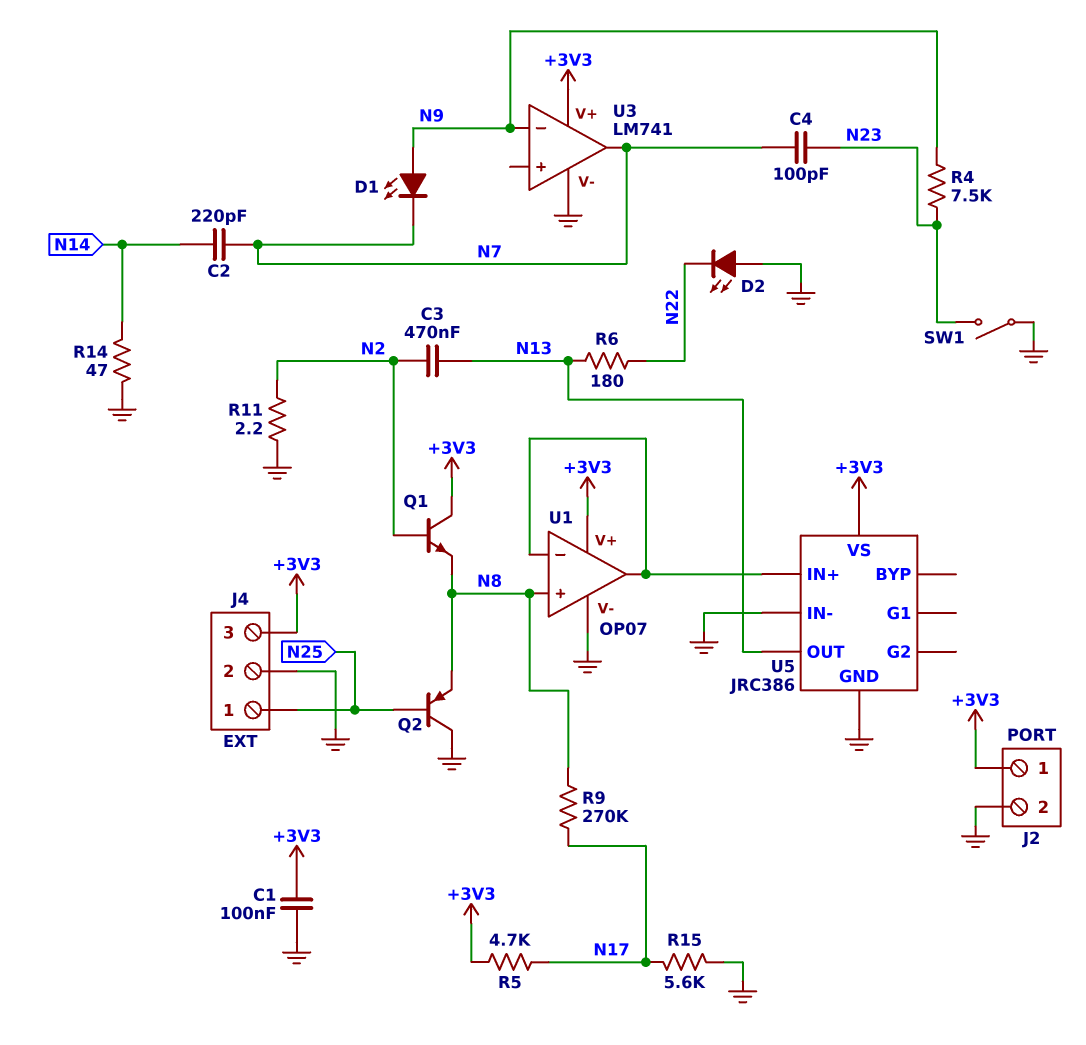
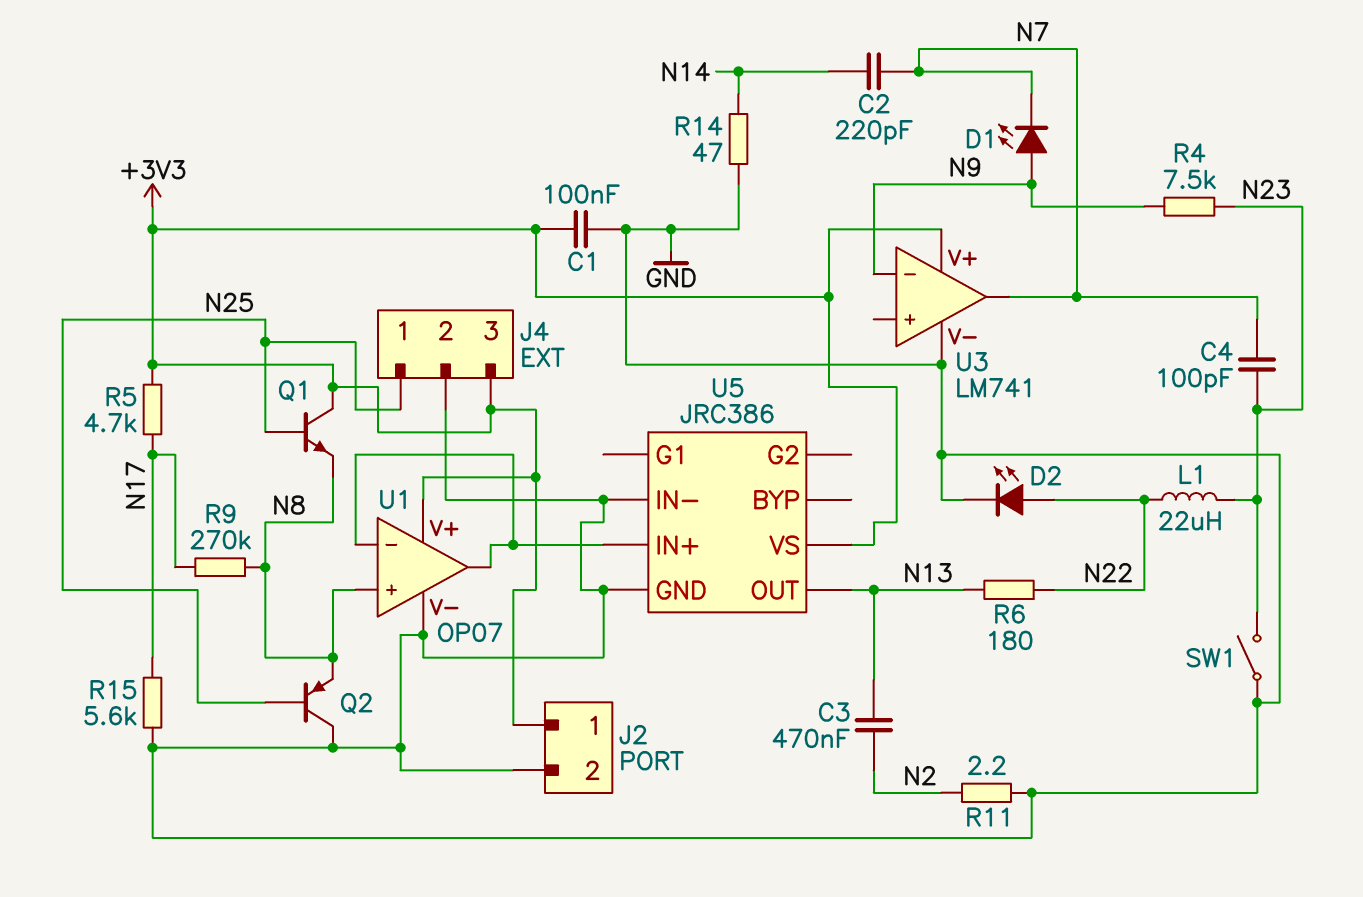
D2: LED (A GND, K N22) -> LED (A N22, K GND)
L1: none -> 22uH (N22, N23)
Q1: NPN (B N2, C +3V3, E N8) -> NPN (B N25, C +3V3, E N8)

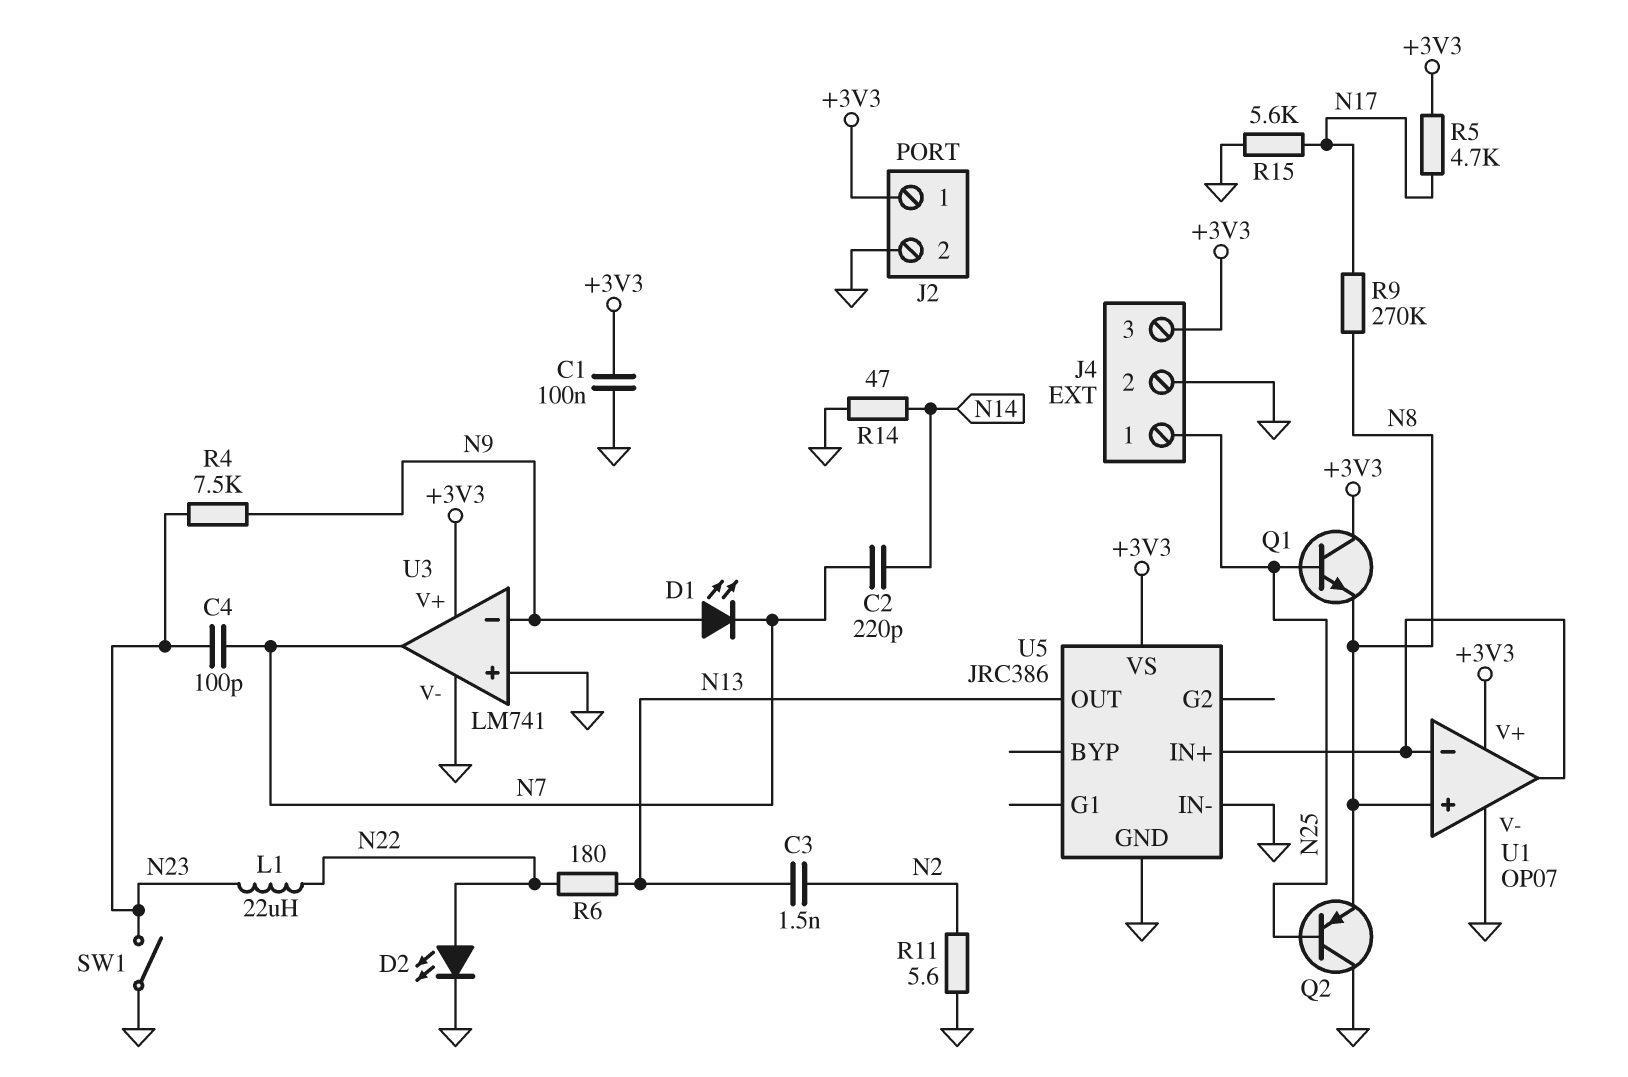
C3: 470nF (N2, N13) -> 1.5nF (N2, N13)
R11: 2.2 (GND, N2) -> 5.6 (GND, N2)
U3 pin in+: none -> GND

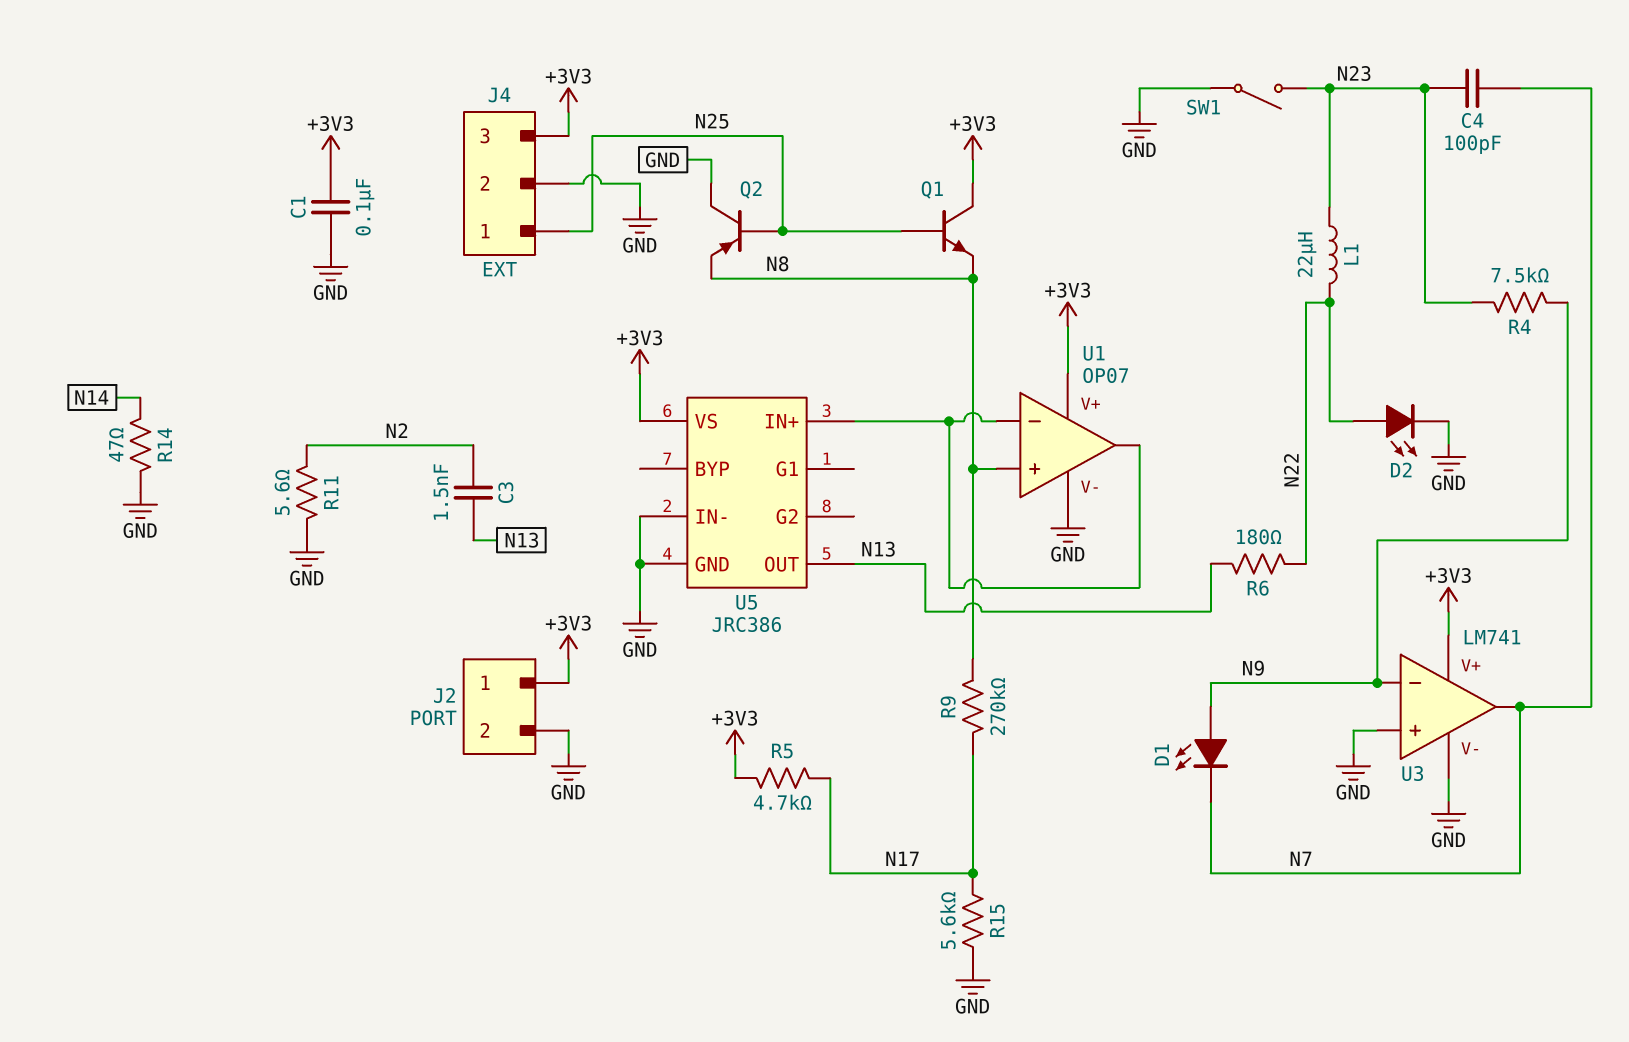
C2: 220pF (N7, N14) -> none

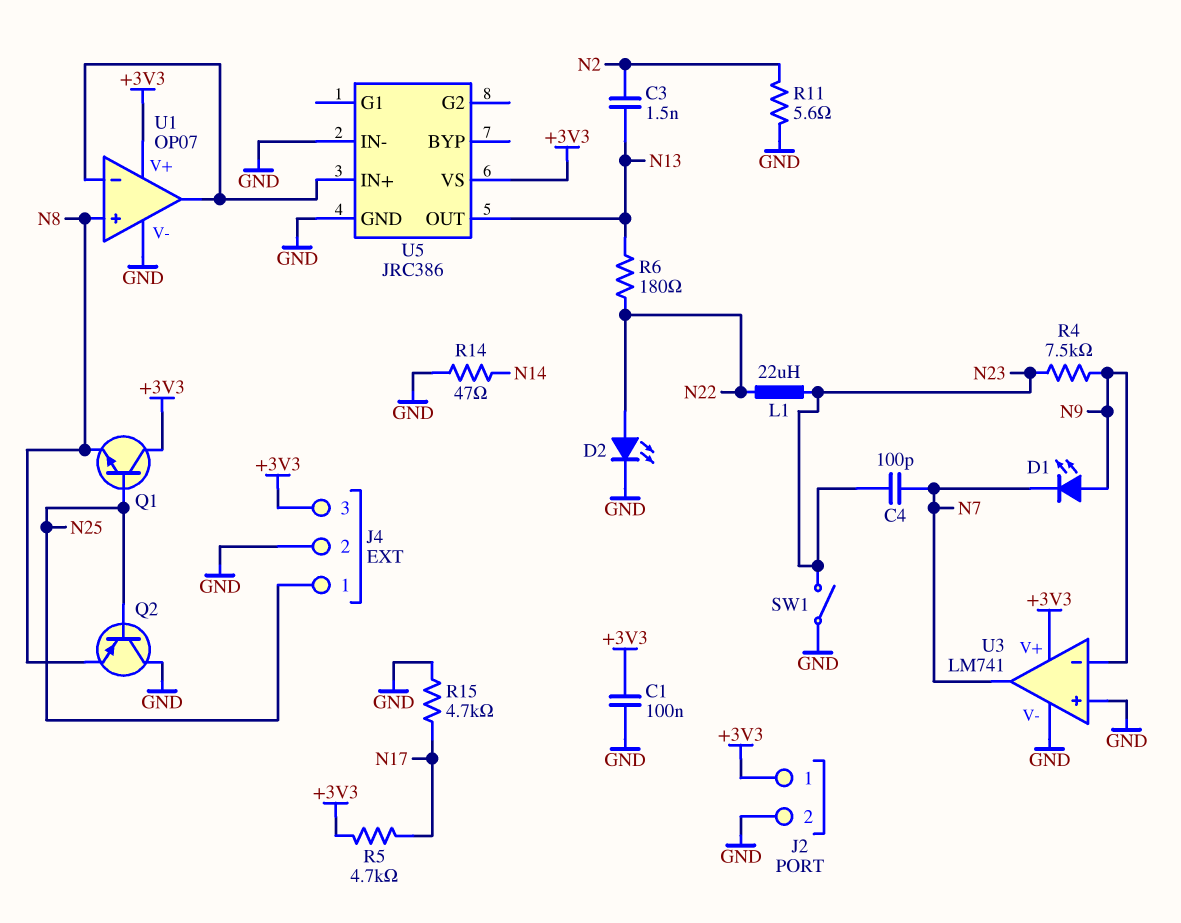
R9: 270k (N8, N17) -> none
R15: 5.6k (GND, N17) -> 4.7k (GND, N17)

